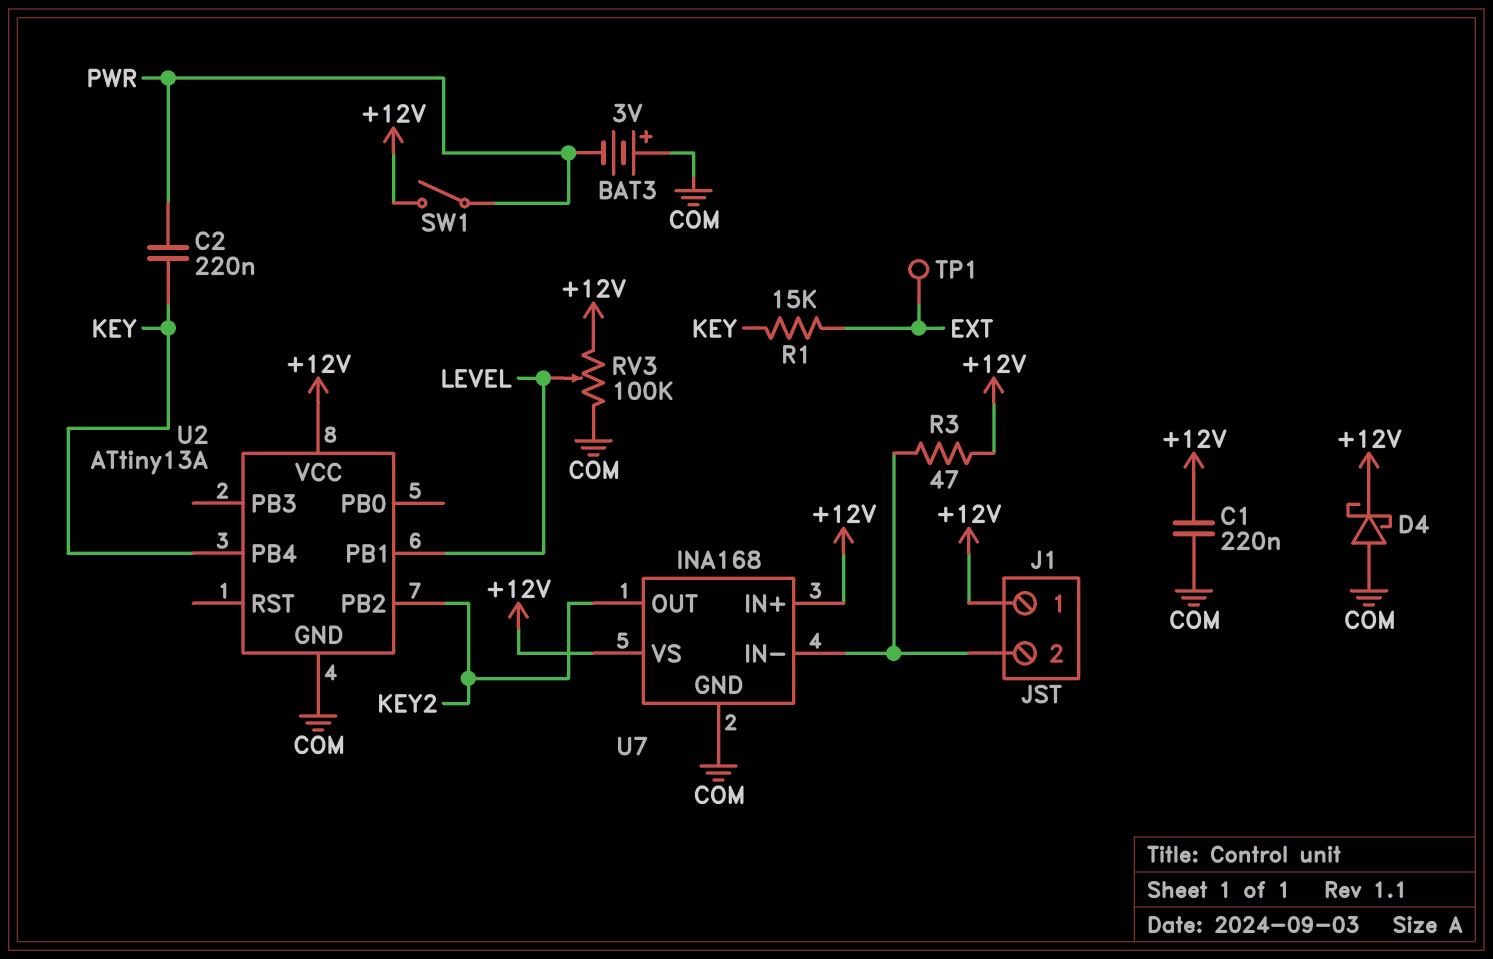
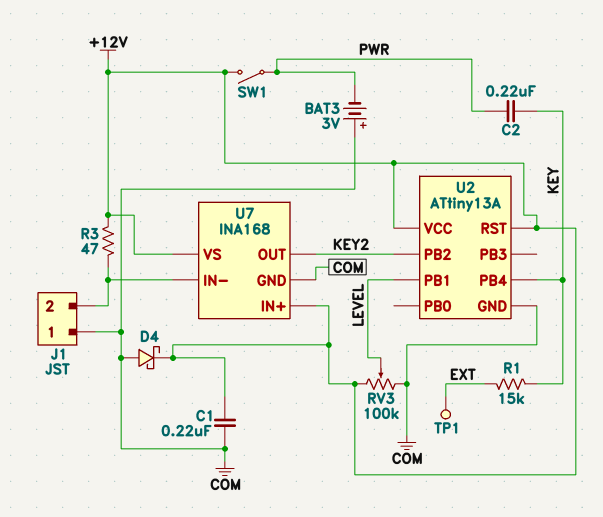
J1 pin 1: +12V -> COM
U2 pin RST: none -> +12V

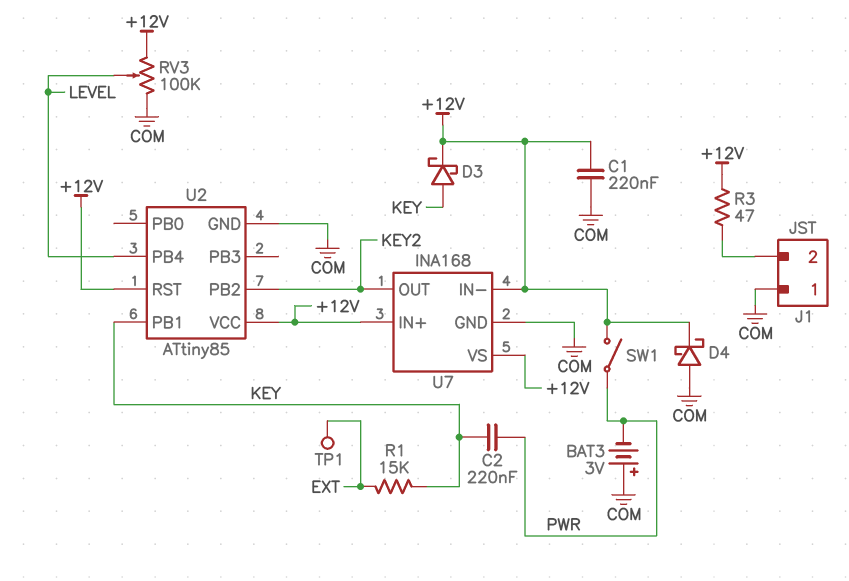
D3: none -> schottky (A KEY, K +12V)
U2: ATtiny13A -> ATtiny85
U2 pin PB1: LEVEL -> KEY
U2 pin PB4: KEY -> LEVEL
U7 pin IN-: J1/2 -> +12V

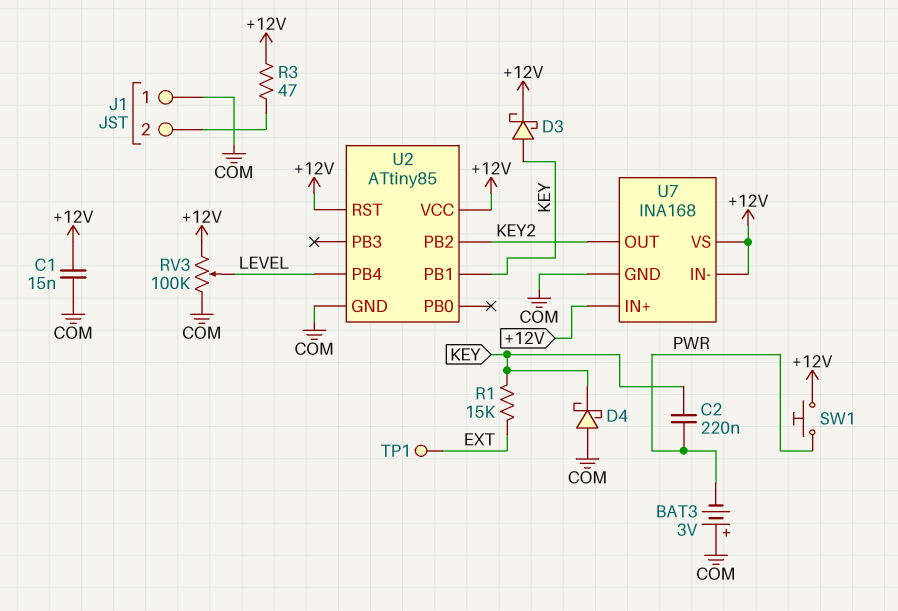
C1: 220nF (+12V, COM) -> 15nF (+12V, COM)
D4: schottky (A COM, K +12V) -> schottky (A COM, K KEY)
SW1: switch (+12V, PWR) -> button (+12V, PWR)

